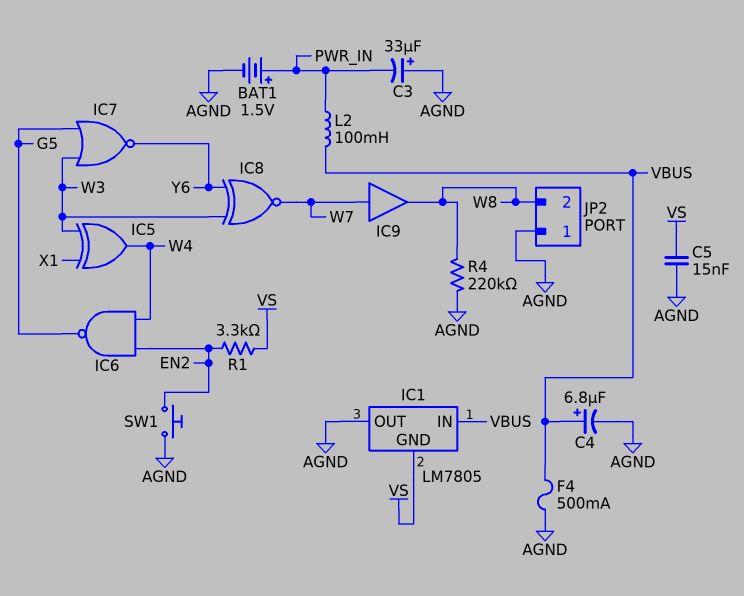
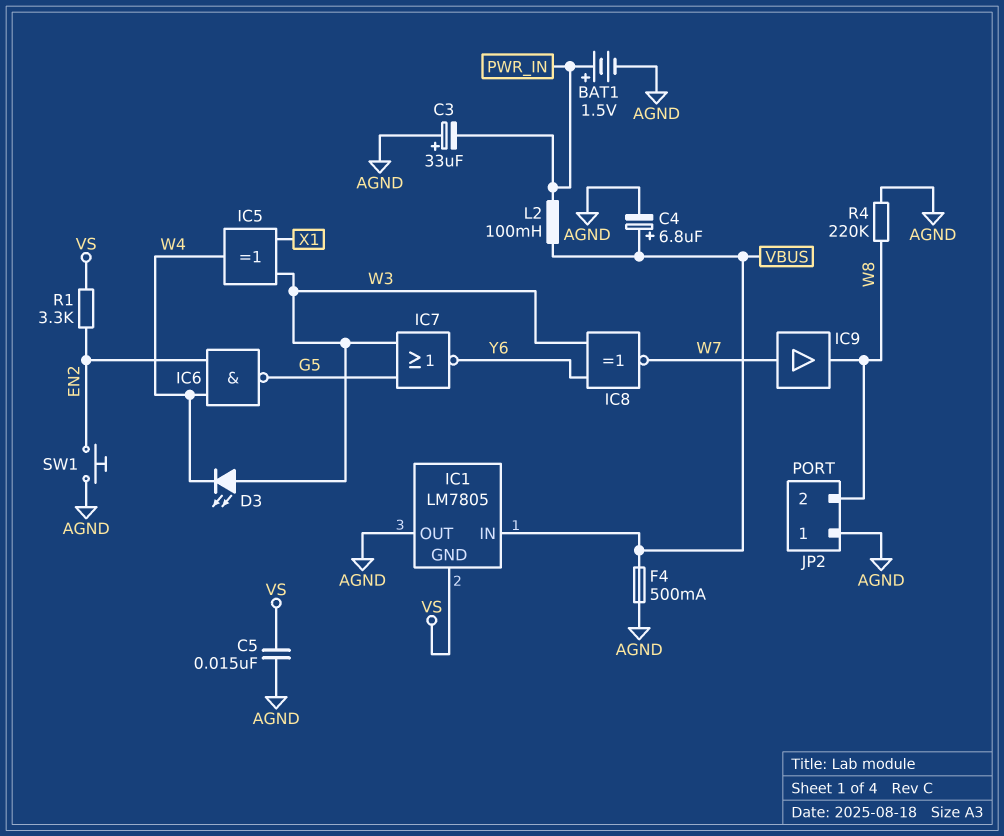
D3: none -> LED (A W3, K W4)

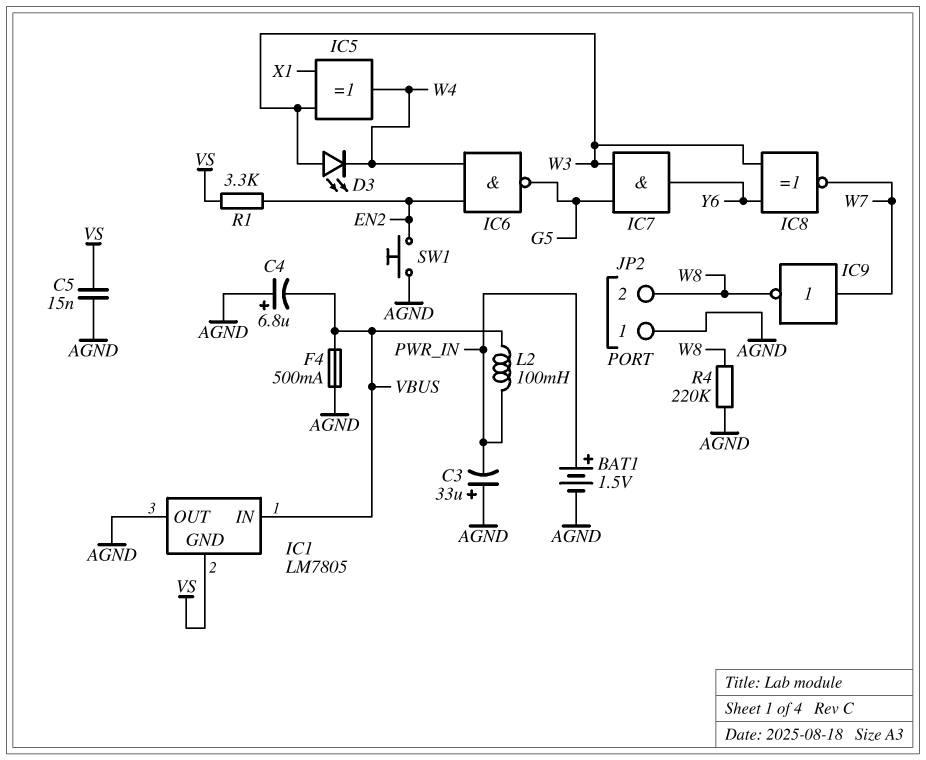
C4: 6.8uF (plus VBUS, minus AGND) -> 6.8uF (plus AGND, minus VBUS)
IC7: NOR (in G5, in W3, out Y6) -> AND (in G5, in W3, out Y6)
IC9: buffer (in W7, out W8) -> NOT (in W7, out W8)

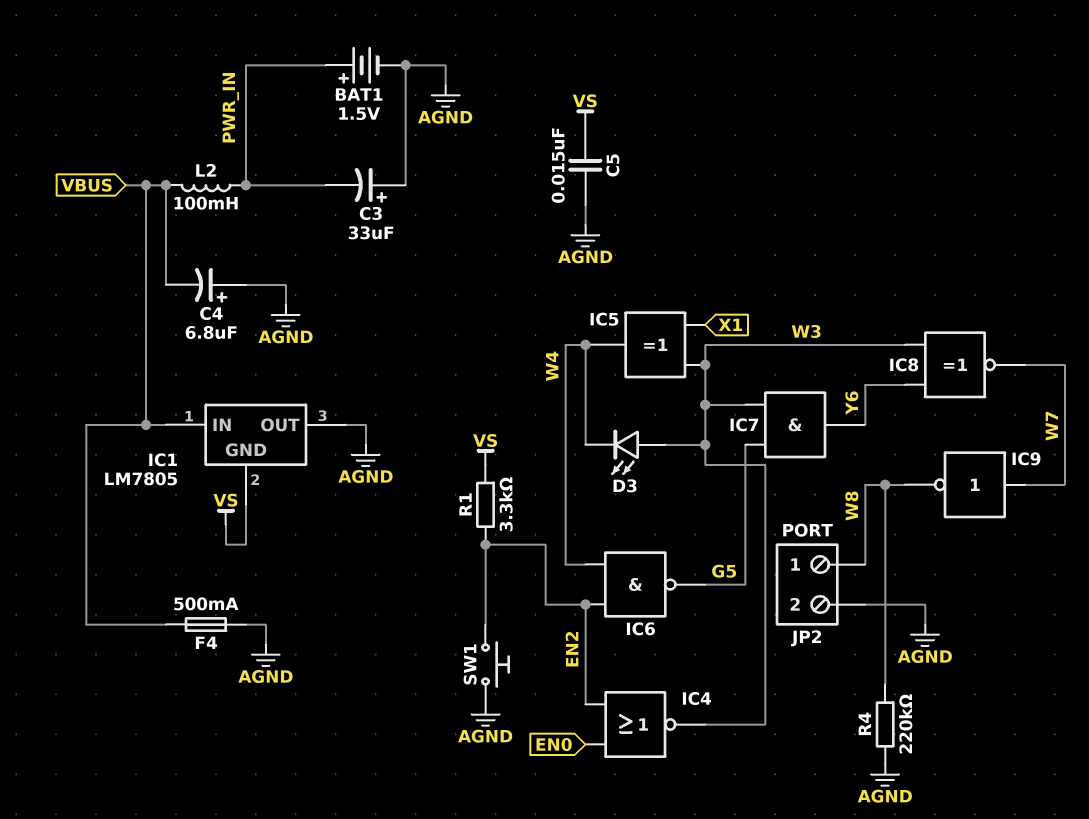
IC4: none -> NOR (in EN0, in EN2, out W3)
JP2 pin 1: AGND -> W8
JP2 pin 2: W8 -> AGND

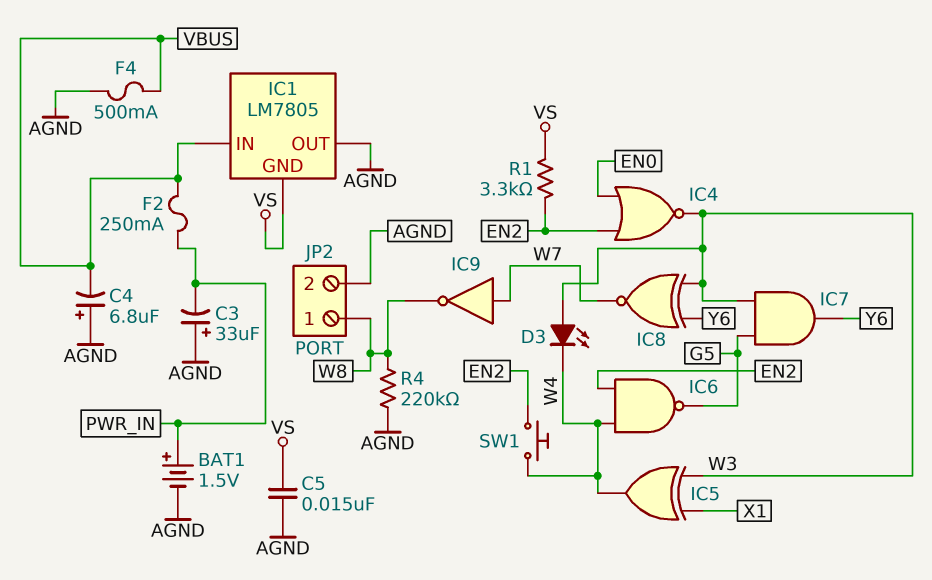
F2: none -> 250mA (PWR_IN, VBUS)
L2: 100mH (PWR_IN, VBUS) -> none
SW1: button (AGND, EN2) -> button (EN2, W4)

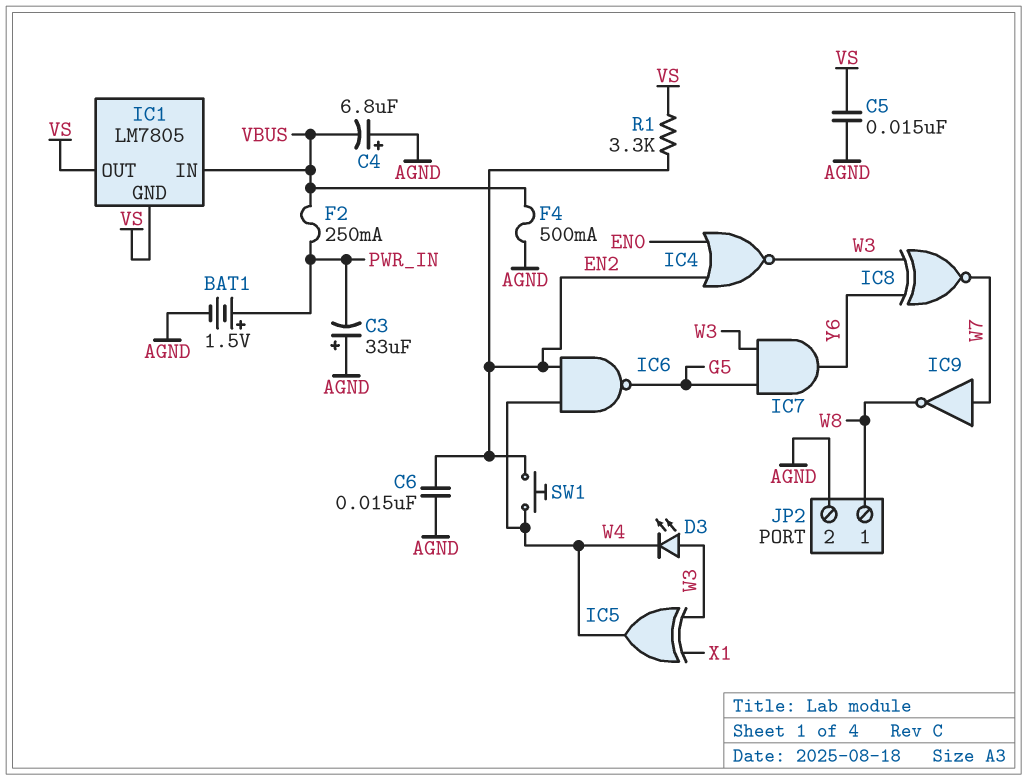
C6: none -> 15nF (AGND, EN2)
IC1 pin OUT: AGND -> VS
R4: 220k (AGND, W8) -> none

